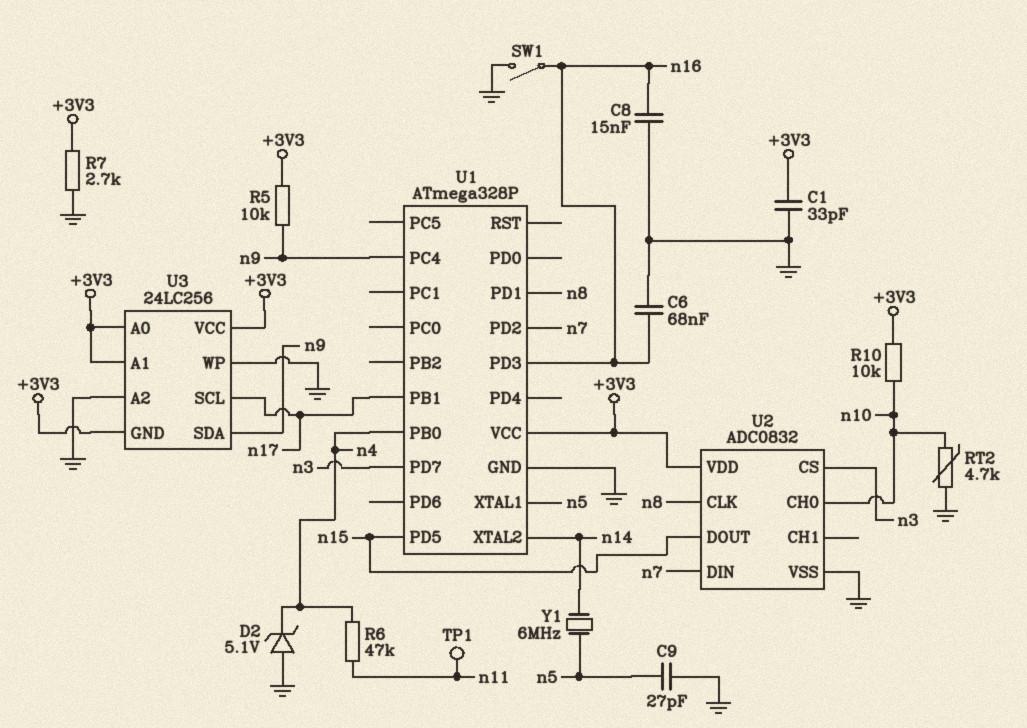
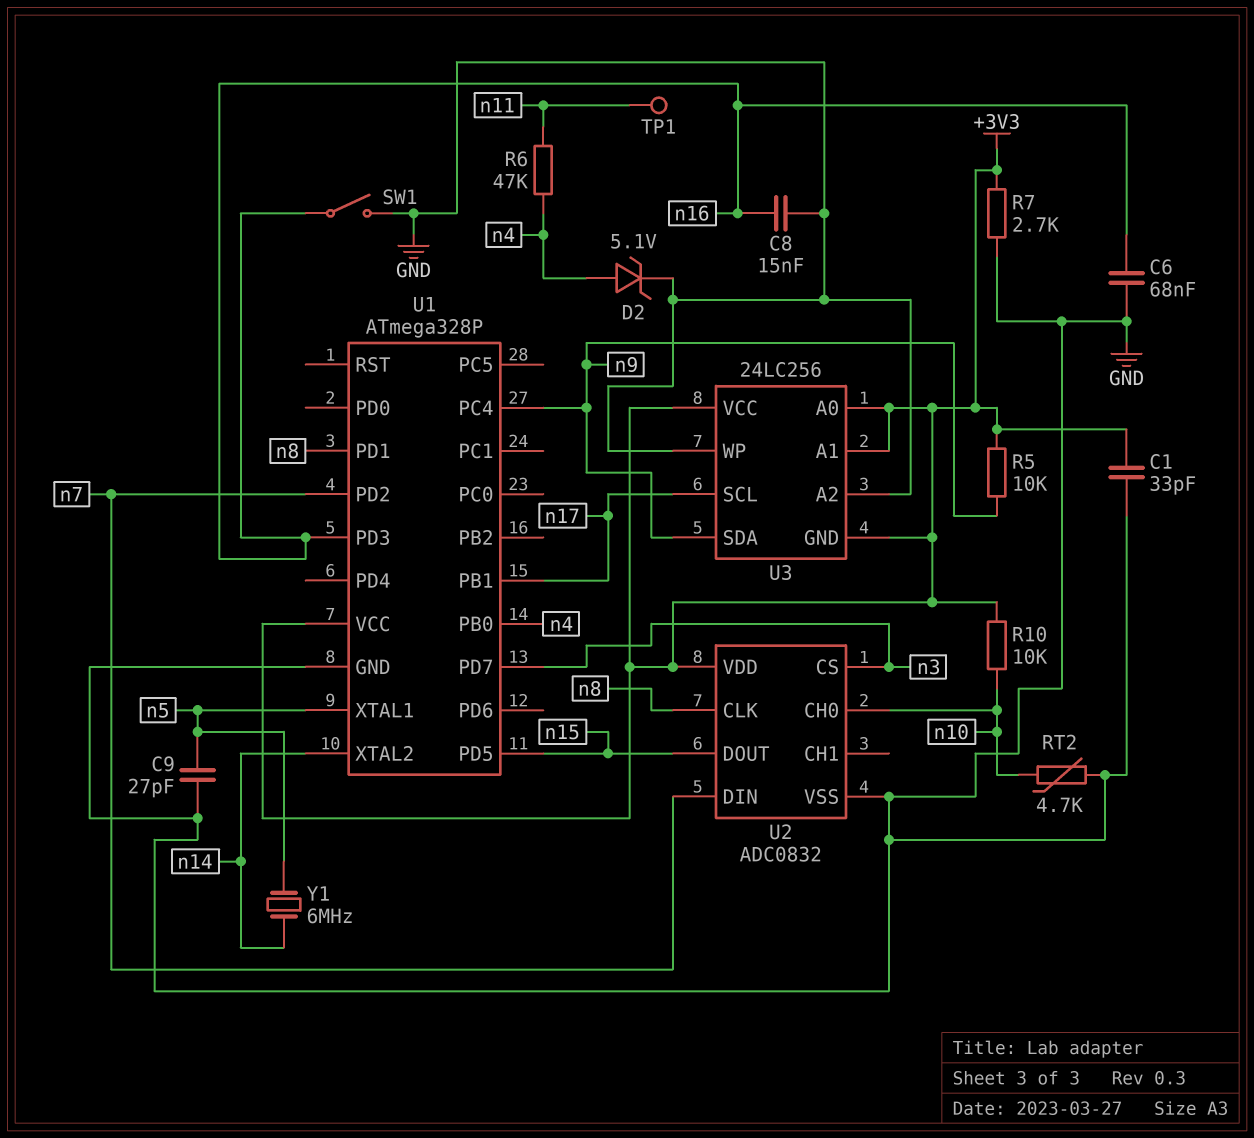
D2: zener 5.1V (A GND, K n4) -> zener 5.1V (A n4, K GND)

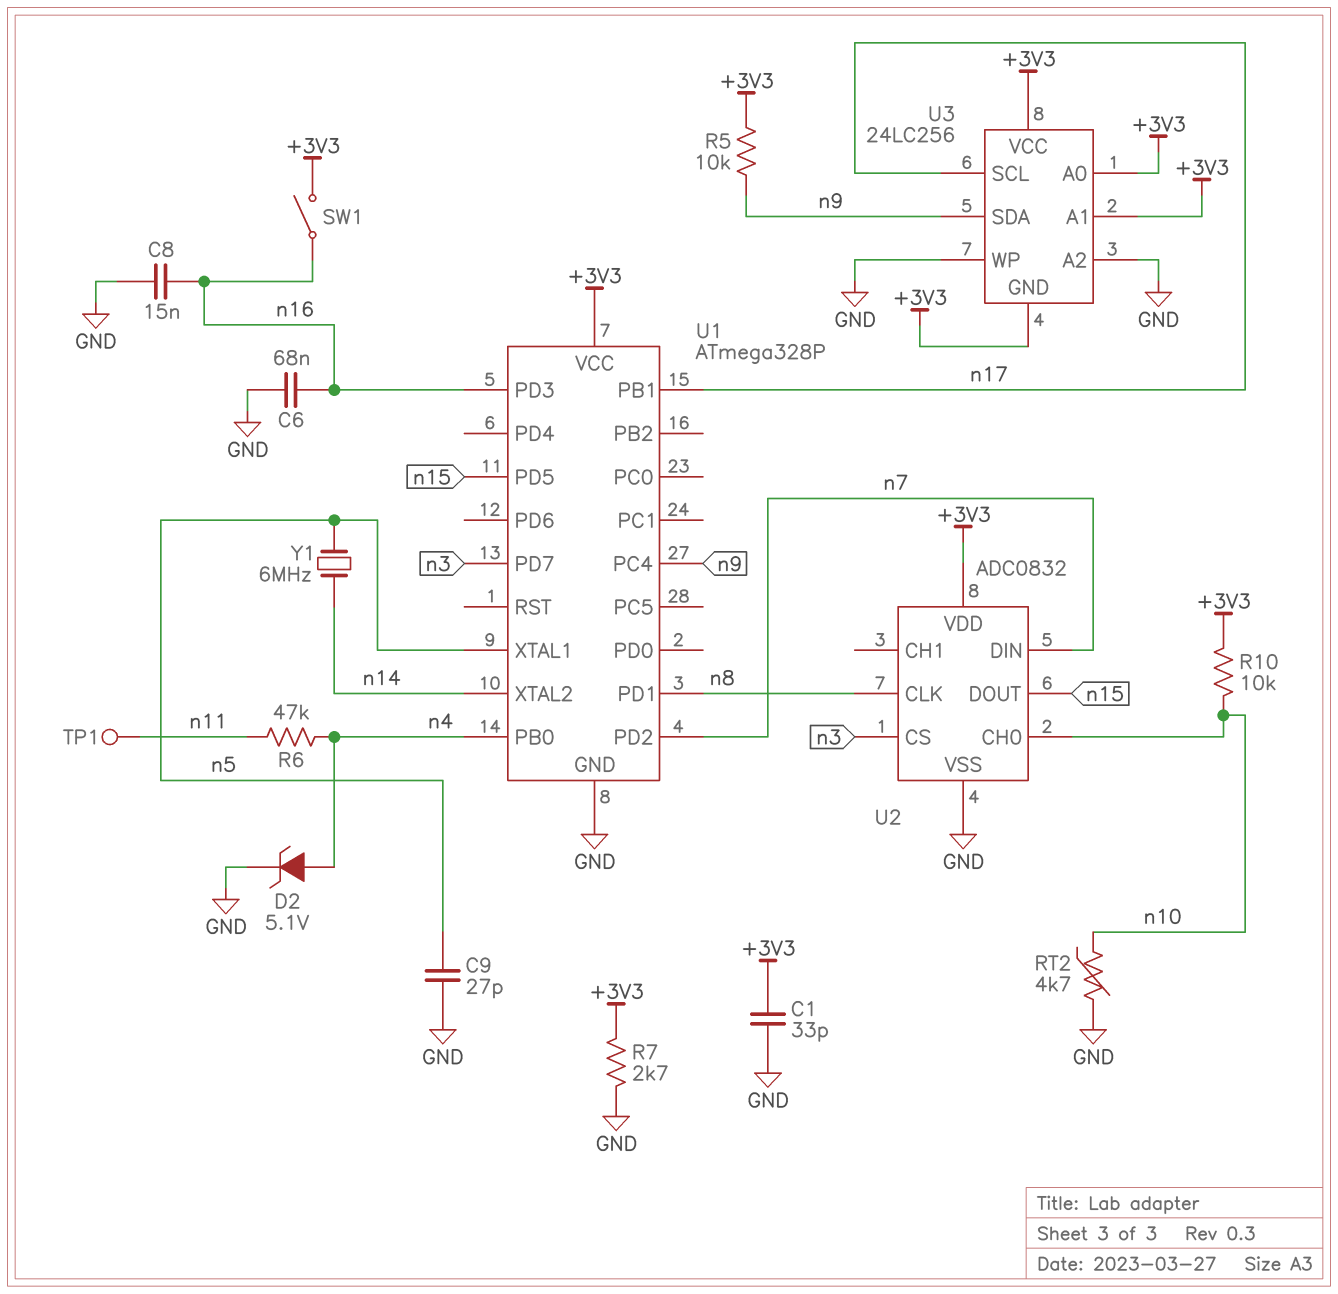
SW1: switch (GND, n16) -> switch (+3V3, n16)

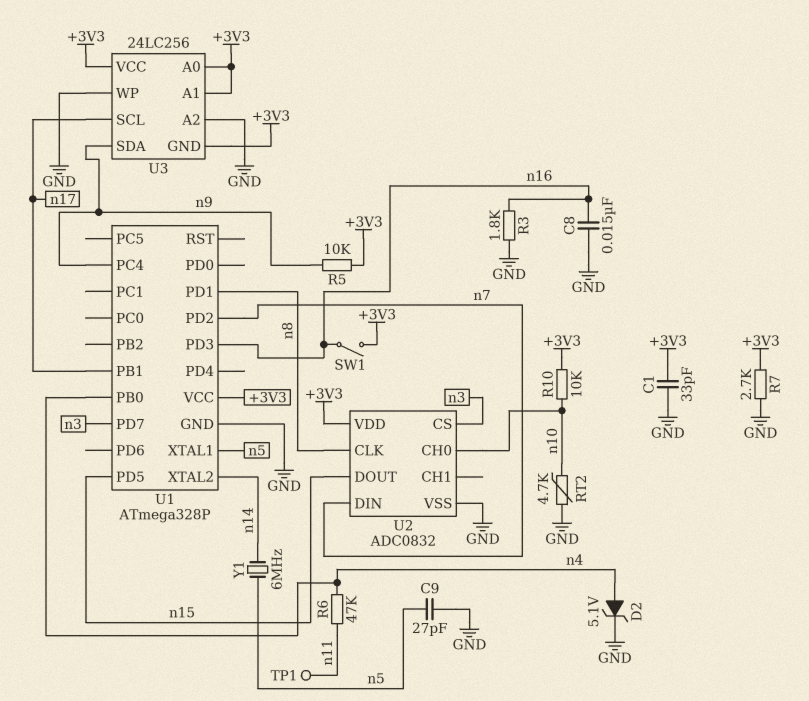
C6: 68nF (GND, n16) -> none
R3: none -> 1.8k (GND, n16)

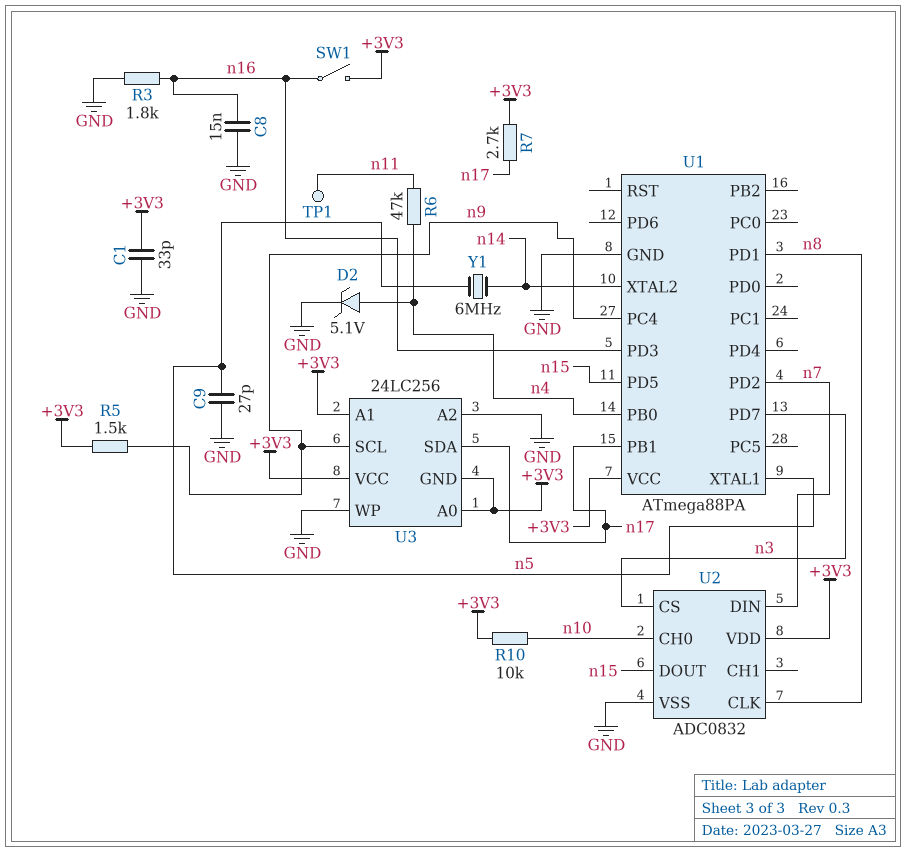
R5: 10k (+3V3, n9) -> 1.5k (+3V3, n9)
R7: 2.7k (+3V3, GND) -> 2.7k (+3V3, n17)
RT2: 4.7k (GND, n10) -> none
U1: ATmega328P -> ATmega88PA
U3 pin SCL: n17 -> n9
U3 pin SDA: n9 -> n17

